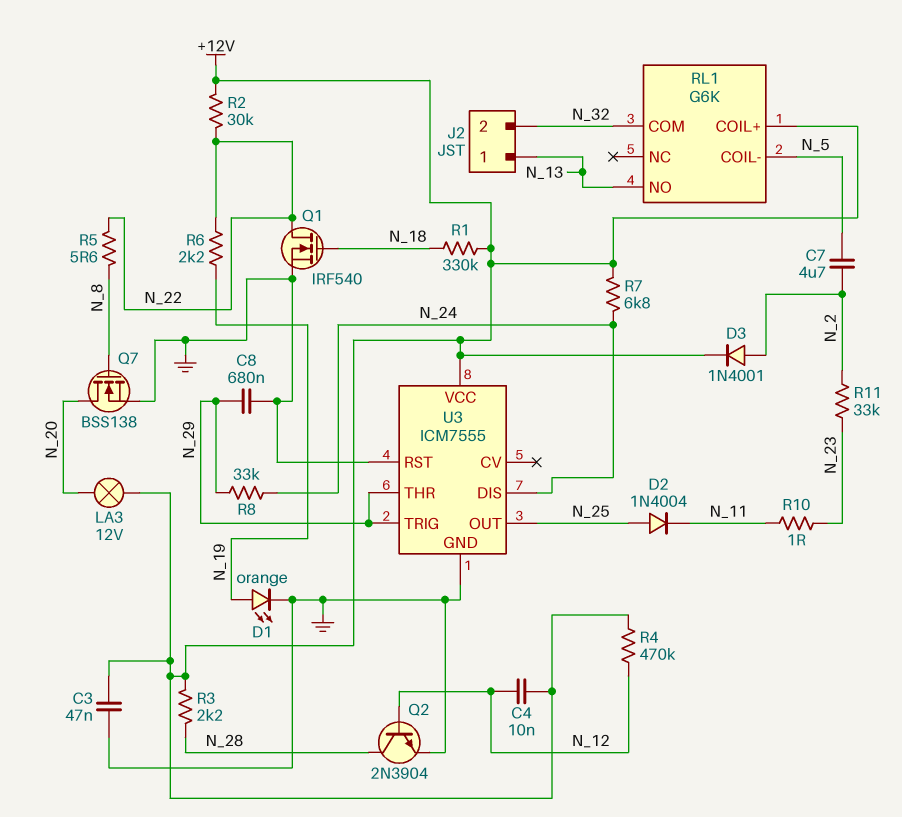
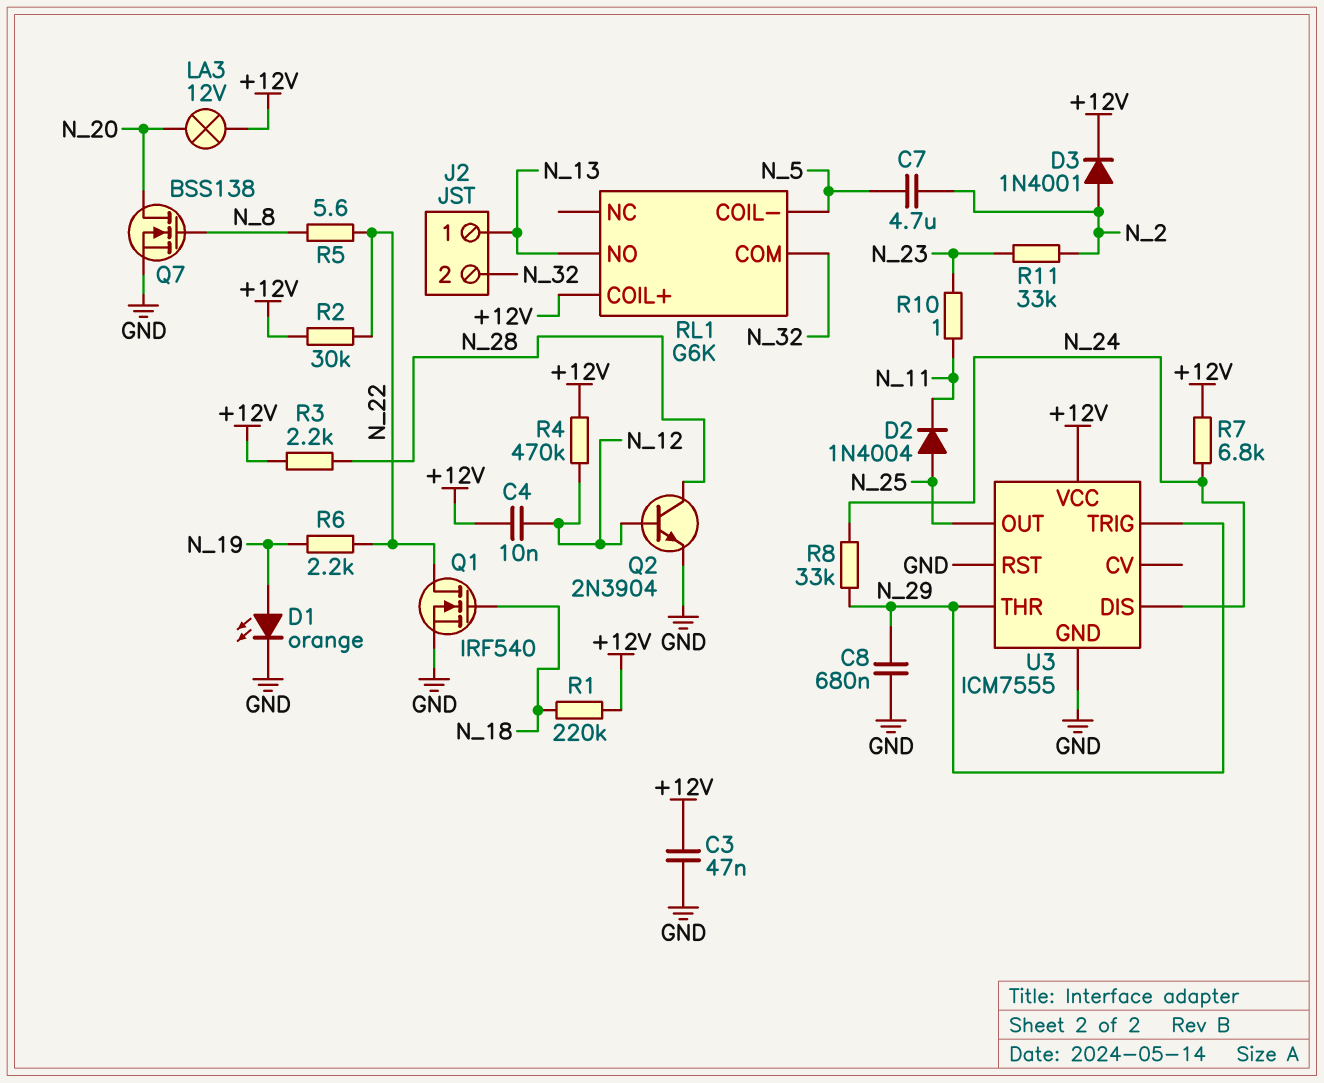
R1: 330k (+12V, N_18) -> 220k (+12V, N_18)

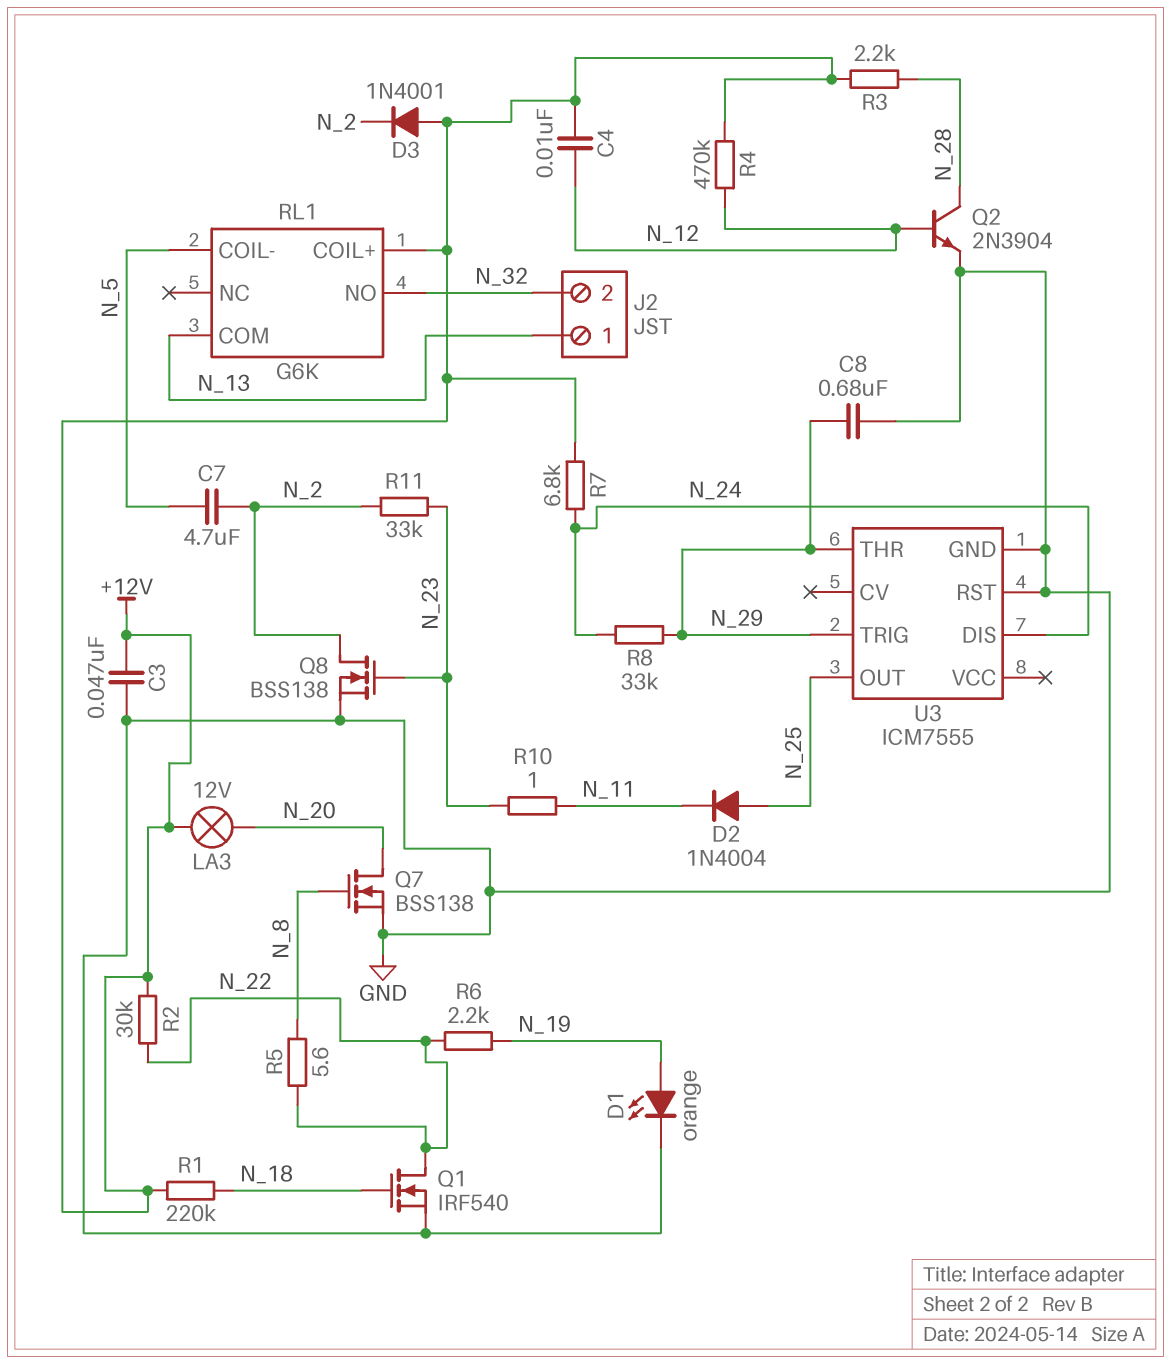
D3: diode 1N4001 (A N_2, K +12V) -> diode 1N4001 (A +12V, K N_2)
Q8: none -> NMOS BSS138 (G N_23, D N_2, S GND)
RL1 pin COM: N_32 -> N_13
RL1 pin NO: N_13 -> N_32
U3 pin VCC: +12V -> none

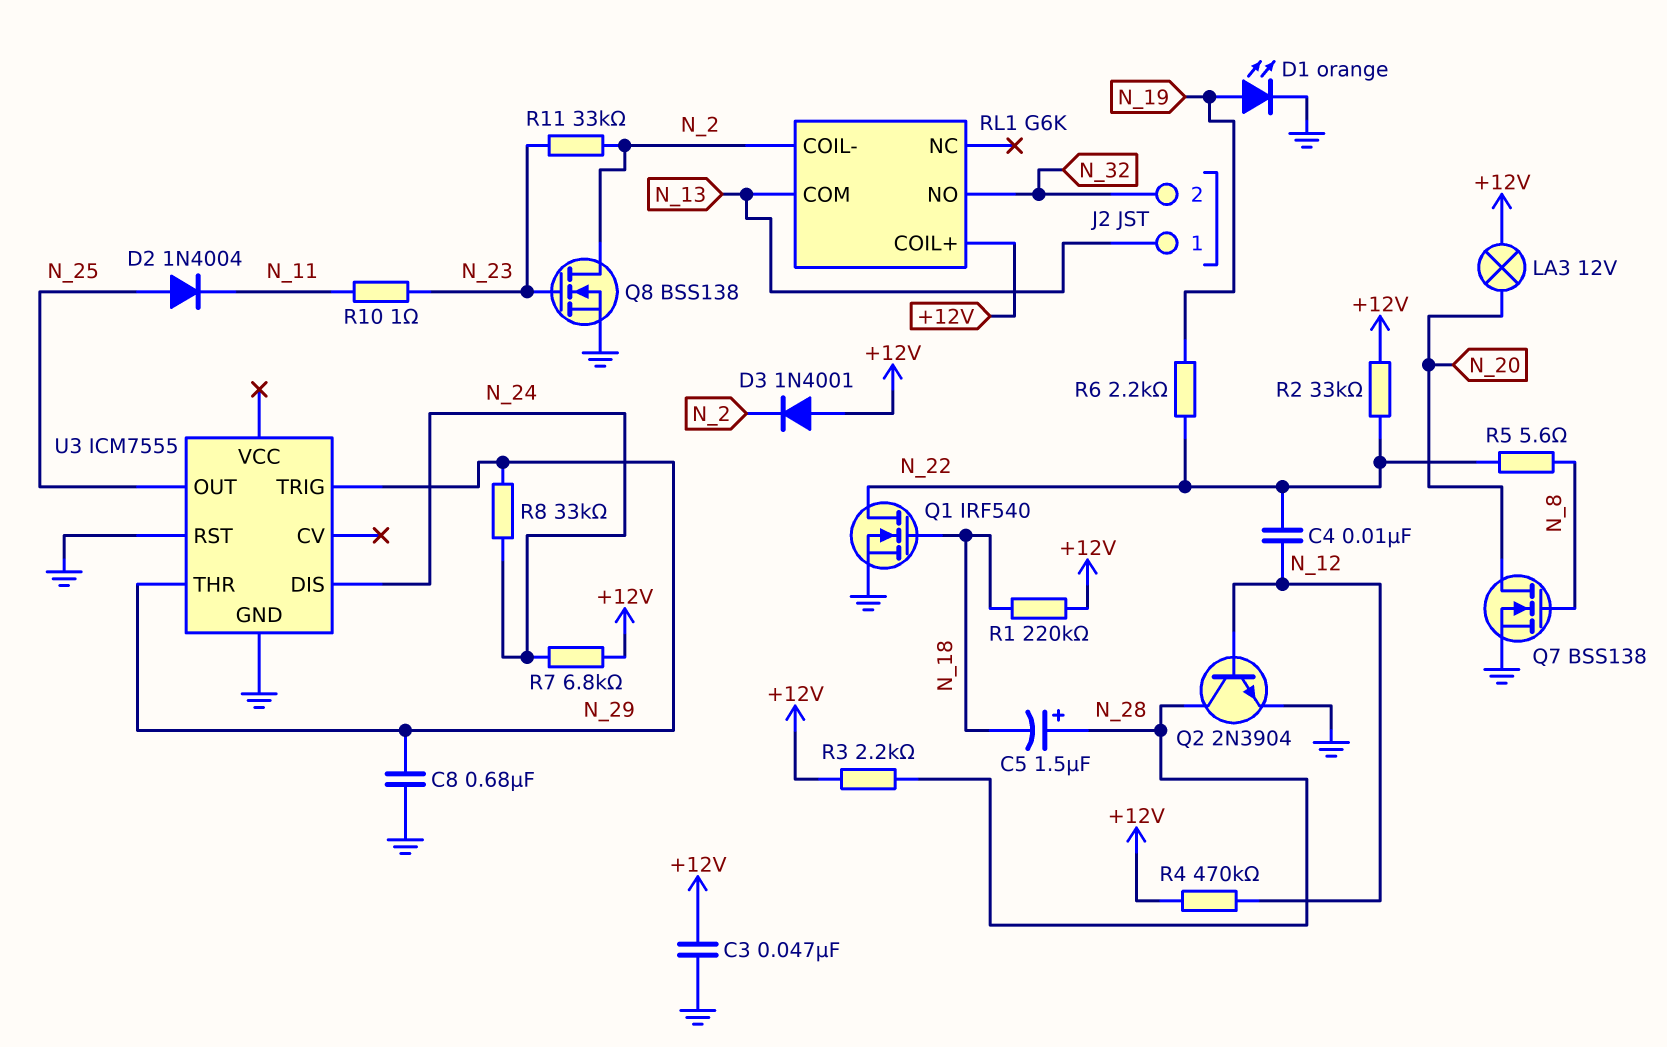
C4: 10nF (+12V, N_12) -> 10nF (N_12, N_22)
C5: none -> 1.5uF (plus N_28, minus N_18)
C7: 4.7uF (N_2, N_5) -> none
R2: 30k (+12V, N_22) -> 33k (+12V, N_22)
RL1 pin COIL-: N_5 -> N_2

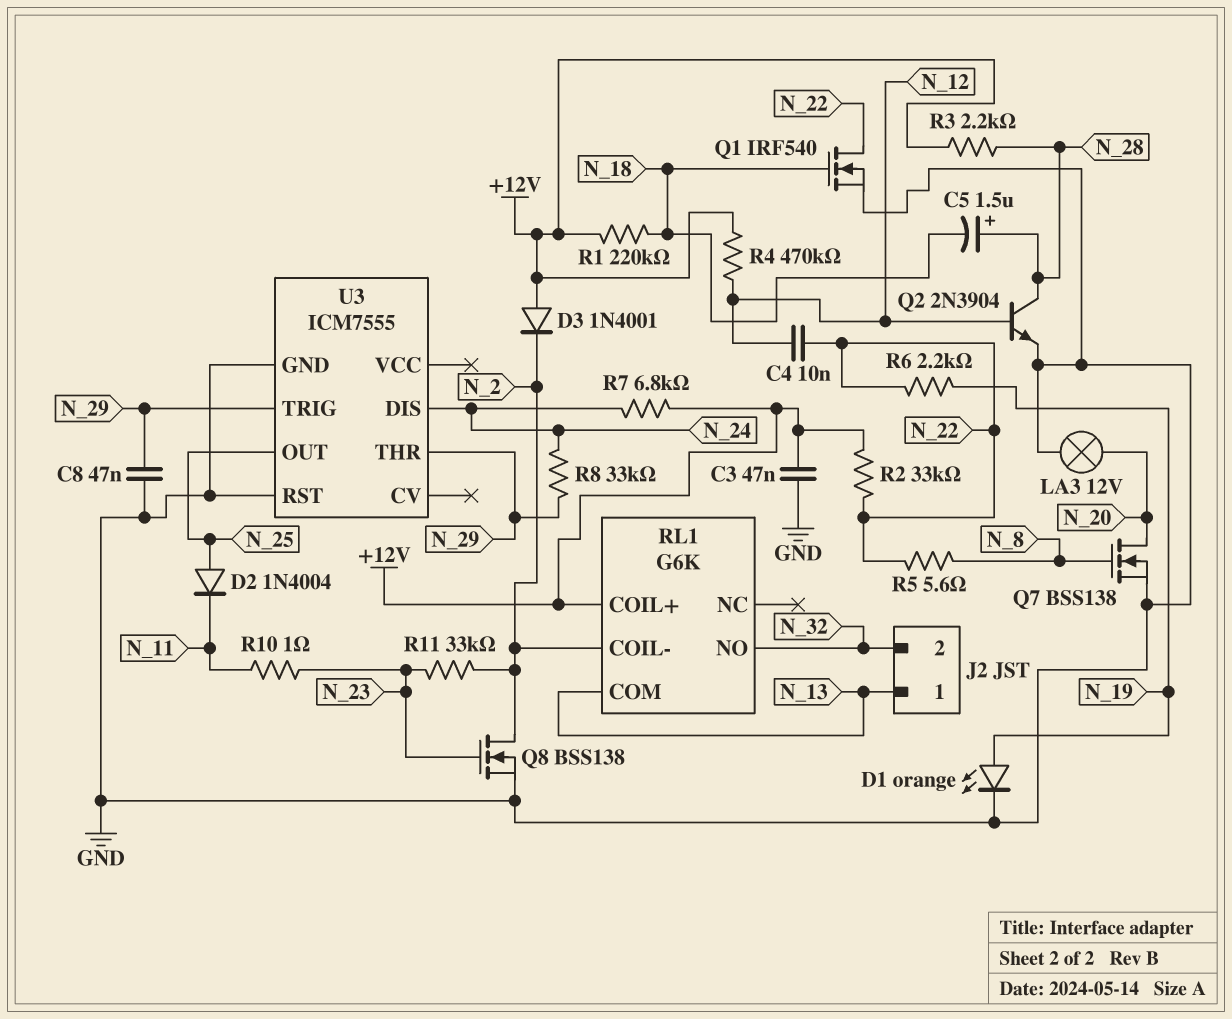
C8: 680nF (GND, N_29) -> 47nF (GND, N_29)
LA3: lamp 12V (+12V, N_20) -> lamp 12V (GND, N_20)

